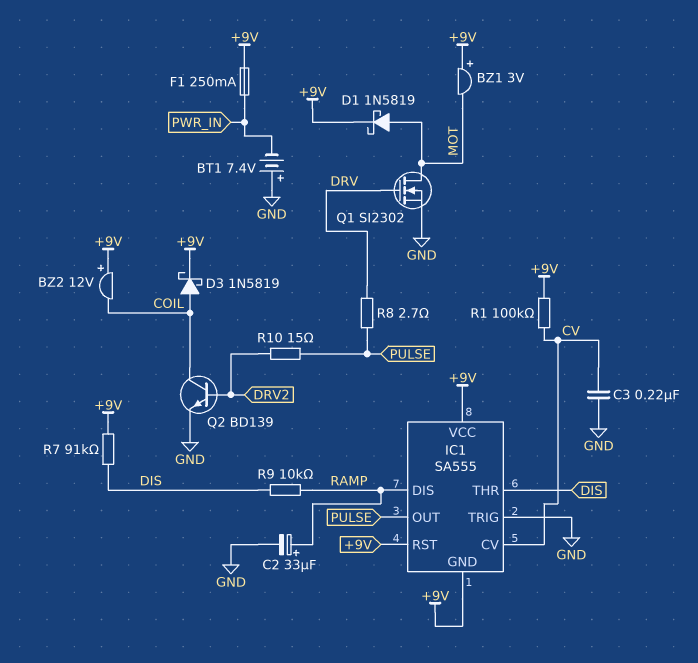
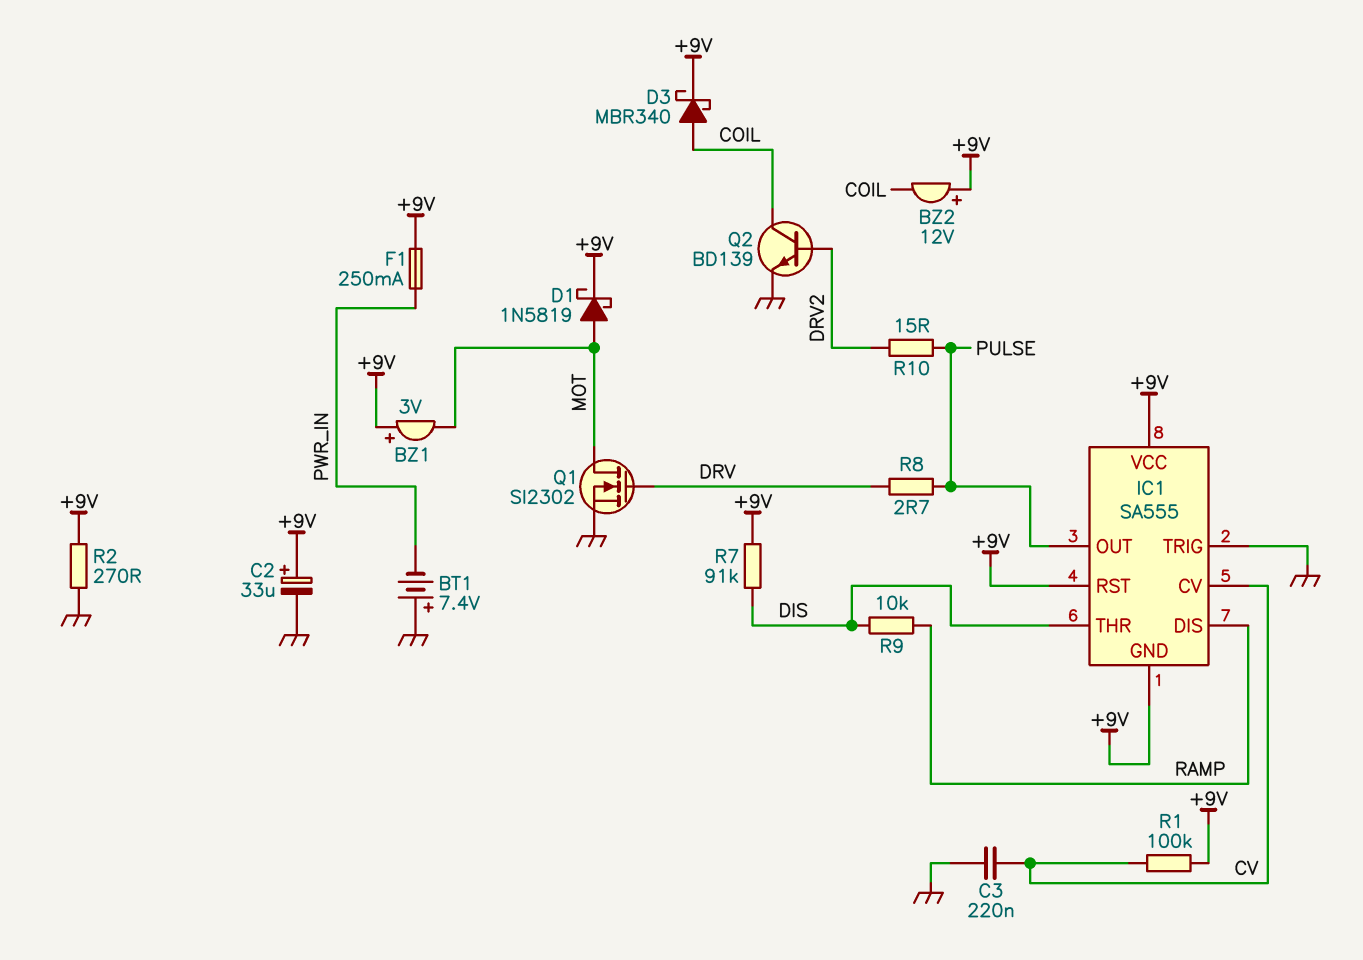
C2: 33uF (plus RAMP, minus GND) -> 33uF (plus +9V, minus GND)
D3: schottky 1N5819 (A COIL, K +9V) -> schottky MBR340 (A COIL, K +9V)
R2: none -> 270 (+9V, GND)

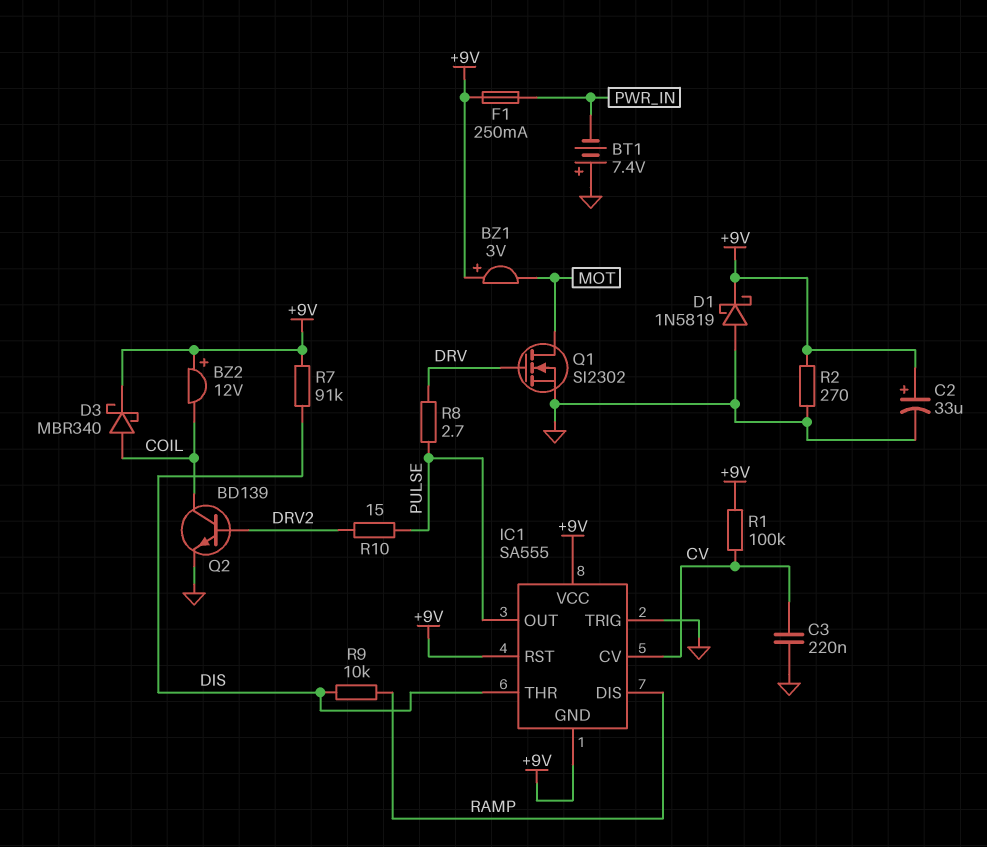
D1: schottky 1N5819 (A MOT, K +9V) -> schottky 1N5819 (A GND, K +9V)

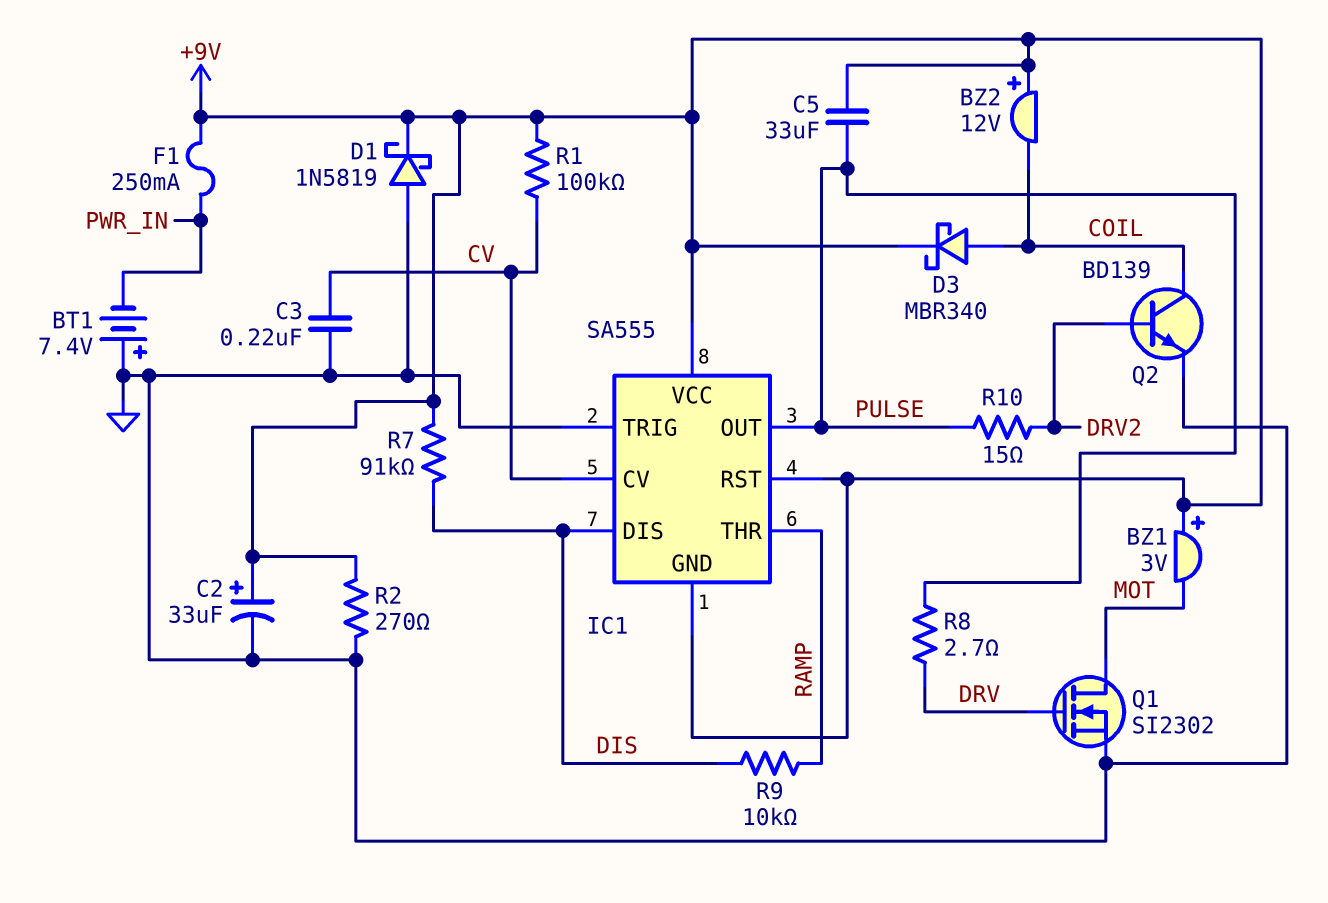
C5: none -> 33uF (+9V, PULSE)
IC1 pin DIS: RAMP -> DIS
IC1 pin THR: DIS -> RAMP

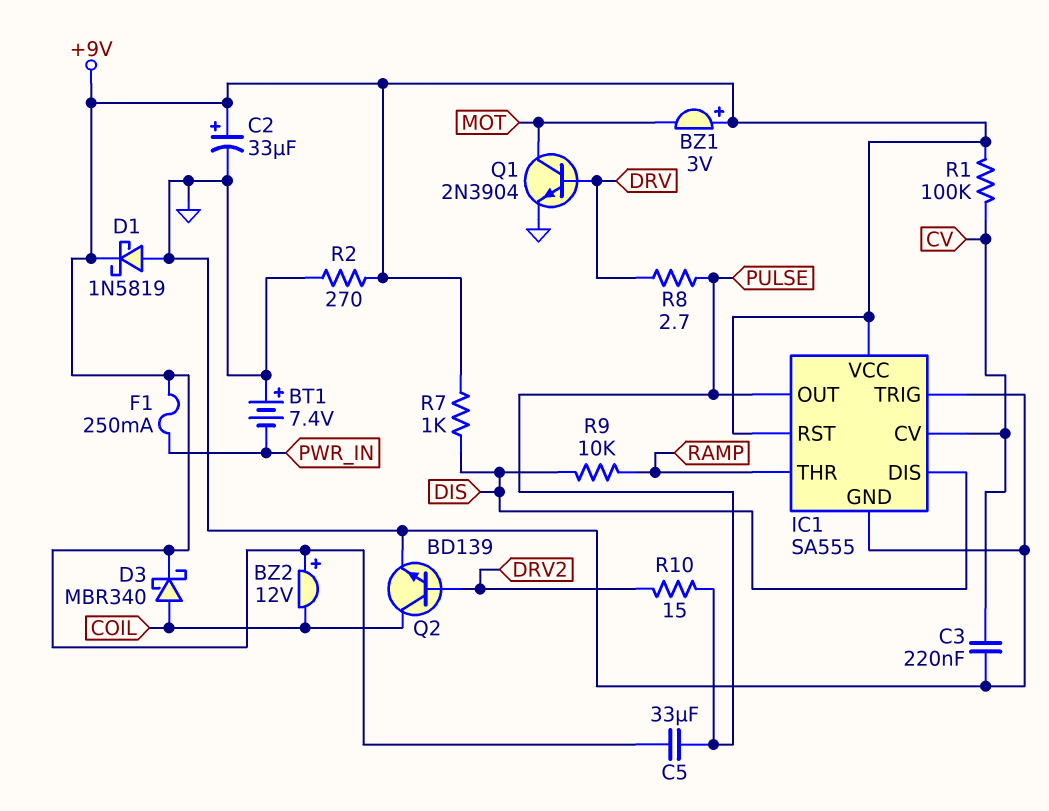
IC1 pin GND: +9V -> GND
Q1: NMOS SI2302 (G DRV, D MOT, S GND) -> NPN 2N3904 (B DRV, C MOT, E GND)
R7: 91k (+9V, DIS) -> 1k (+9V, DIS)

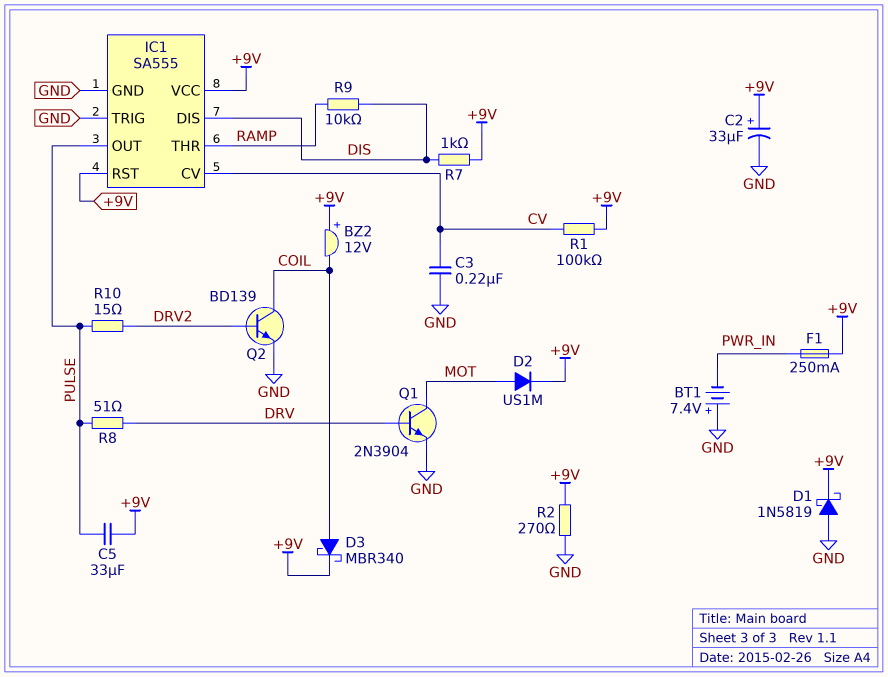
BZ1: buzzer 3V (plus +9V, minus MOT) -> none
D2: none -> diode US1M (A MOT, K +9V)
R8: 2.7 (DRV, PULSE) -> 51 (DRV, PULSE)

